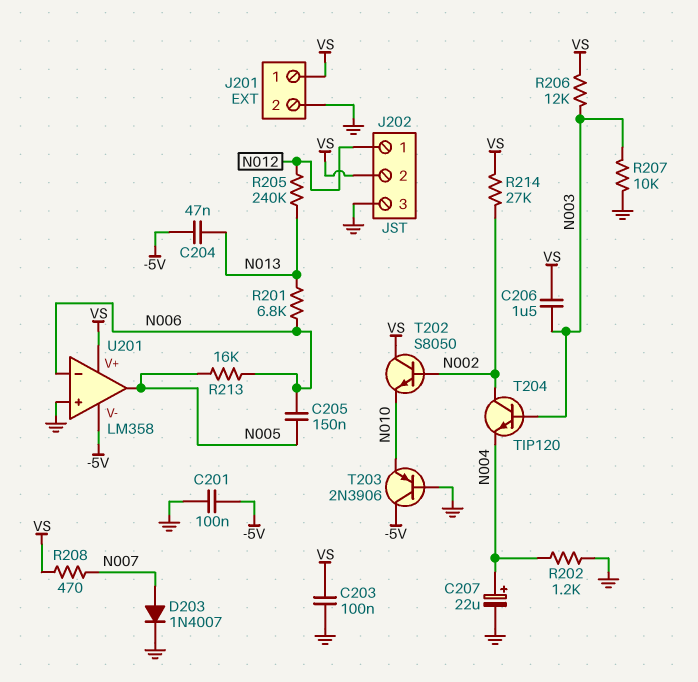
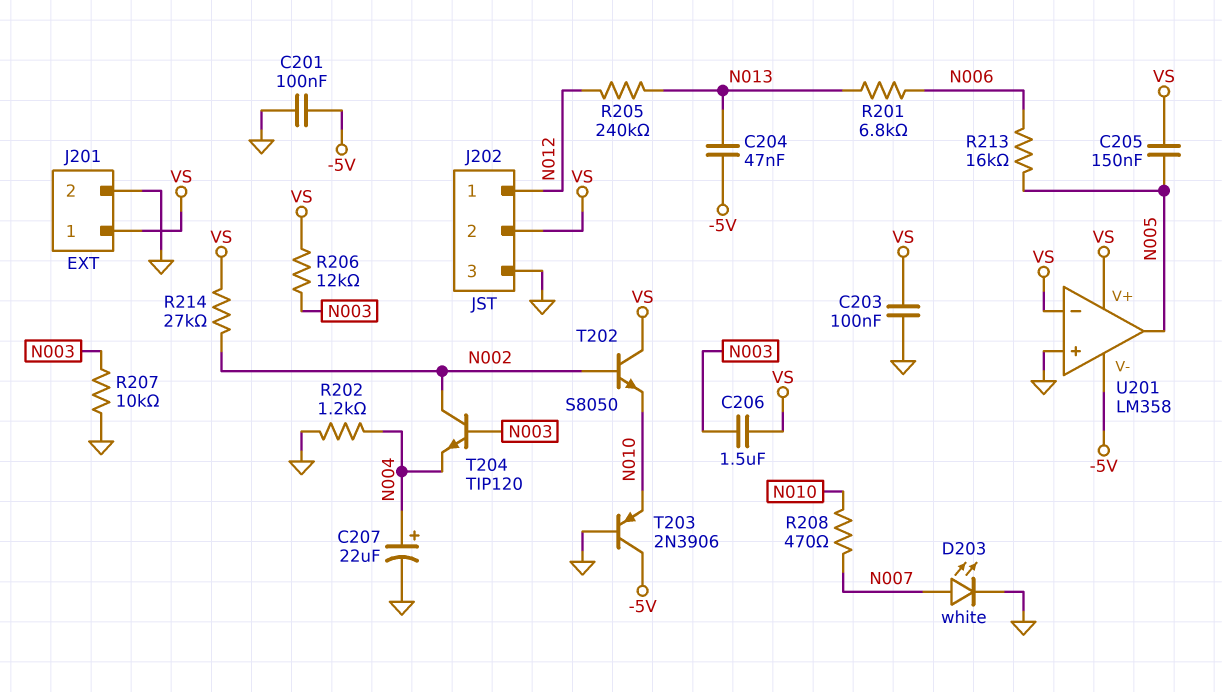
C205: 150nF (N005, N006) -> 150nF (N005, VS)
D203: diode 1N4007 (A N007, K GND) -> LED white (A N007, K GND)
R208: 470 (N007, VS) -> 470 (N007, N010)
U201 pin in-: N006 -> VS

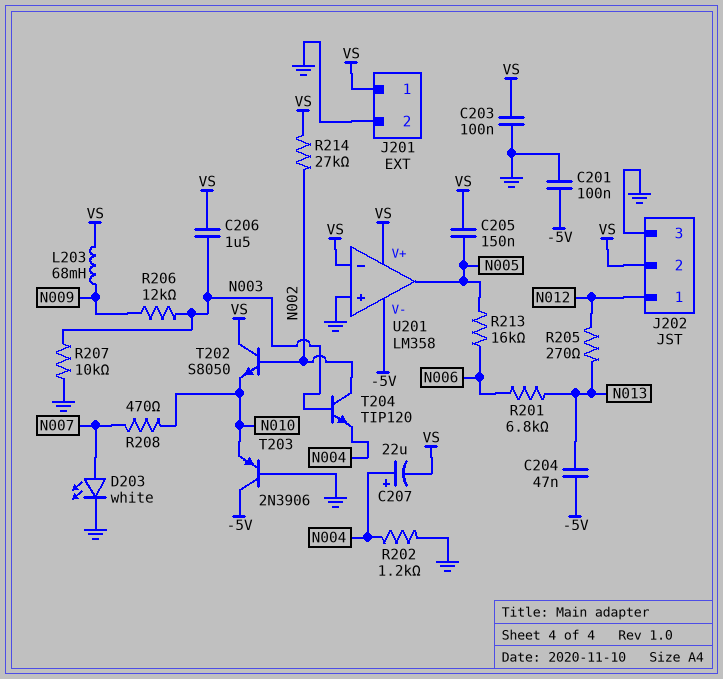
C207: 22uF (plus N004, minus GND) -> 22uF (plus N004, minus VS)
L203: none -> 68mH (N009, VS)
R205: 240k (N012, N013) -> 270 (N012, N013)
R206: 12k (N003, VS) -> 12k (N003, N009)

